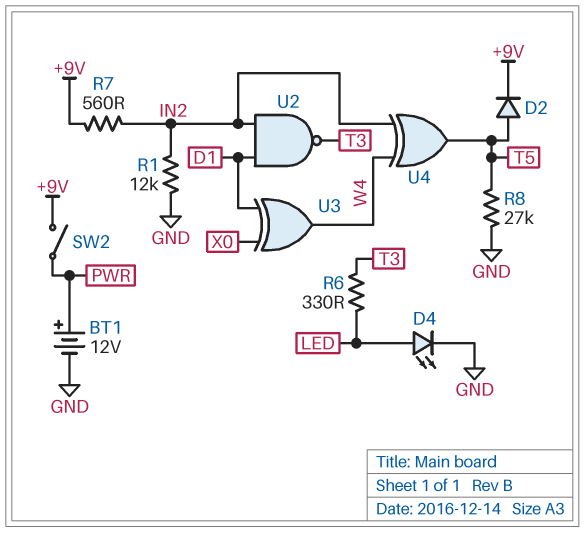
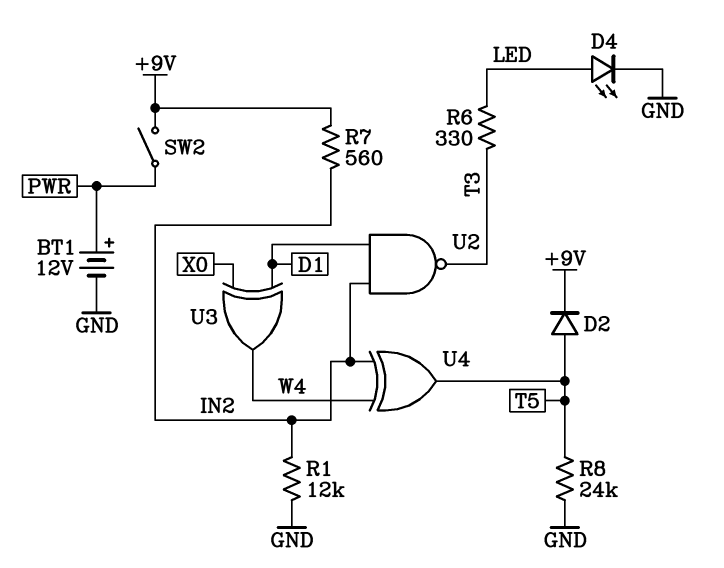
R8: 27k (GND, T5) -> 24k (GND, T5)

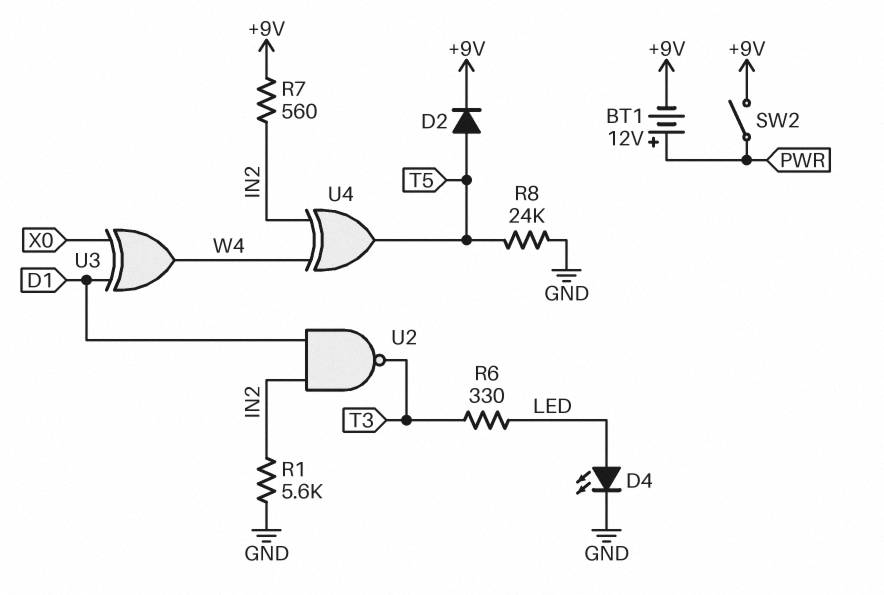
BT1: 12V (plus PWR, minus GND) -> 12V (plus PWR, minus +9V)
R1: 12k (GND, IN2) -> 5.6k (GND, IN2)

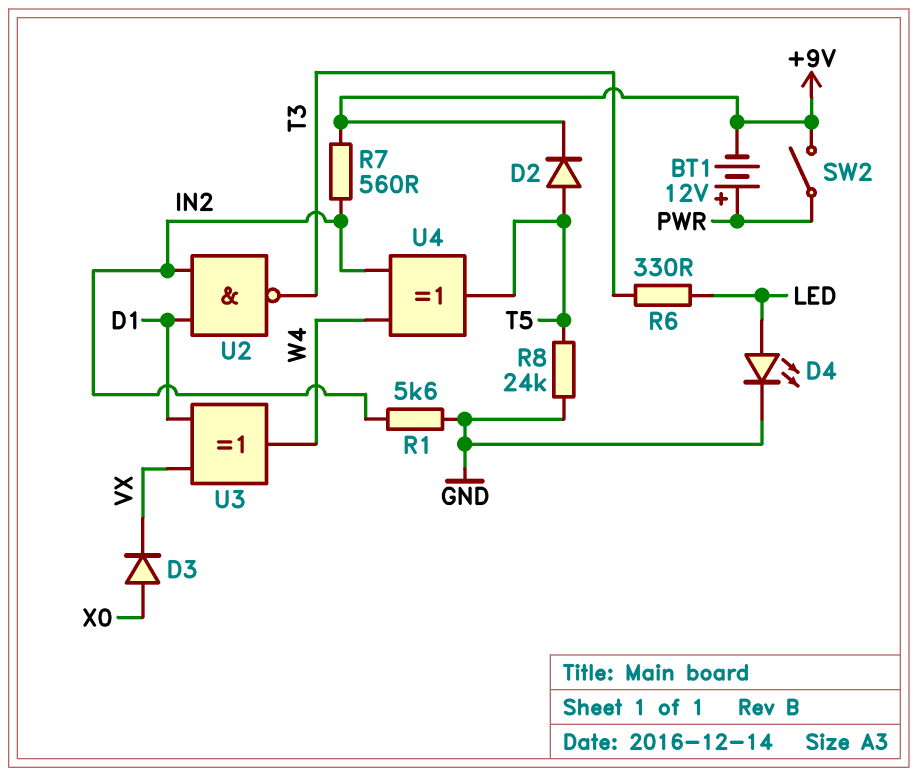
D3: none -> diode (A X0, K VX)
U3: XOR (in D1, in X0, out W4) -> XOR (in D1, in VX, out W4)

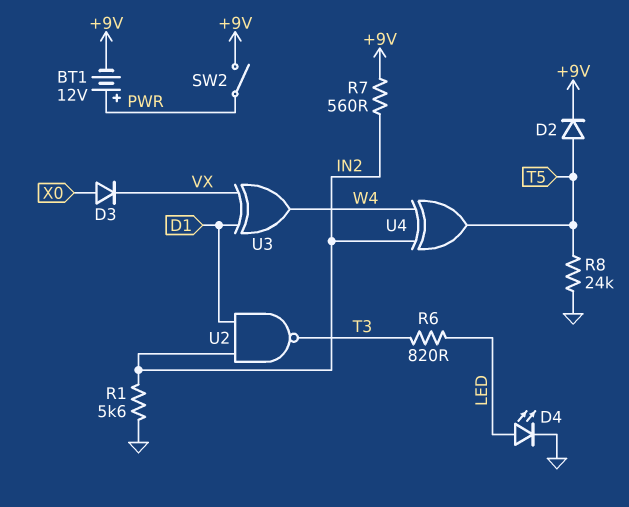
R6: 330 (LED, T3) -> 820 (LED, T3)

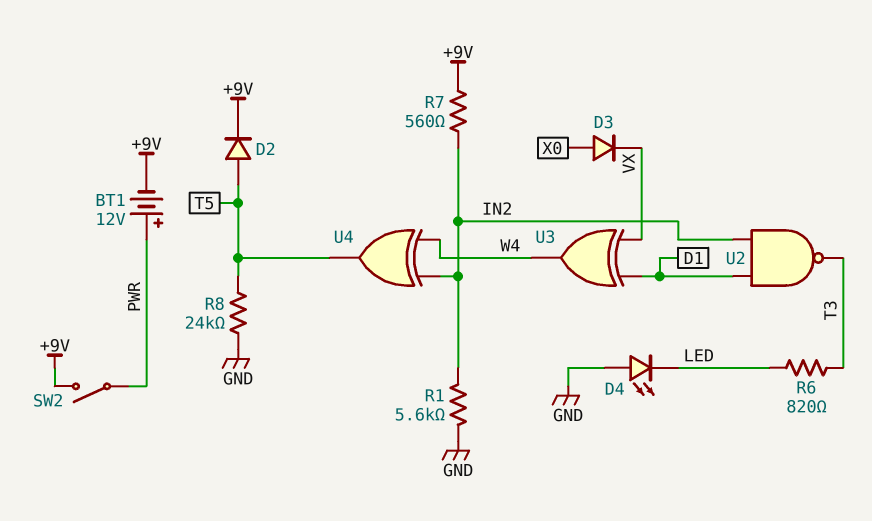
D4: LED (A LED, K GND) -> LED (A GND, K LED)

